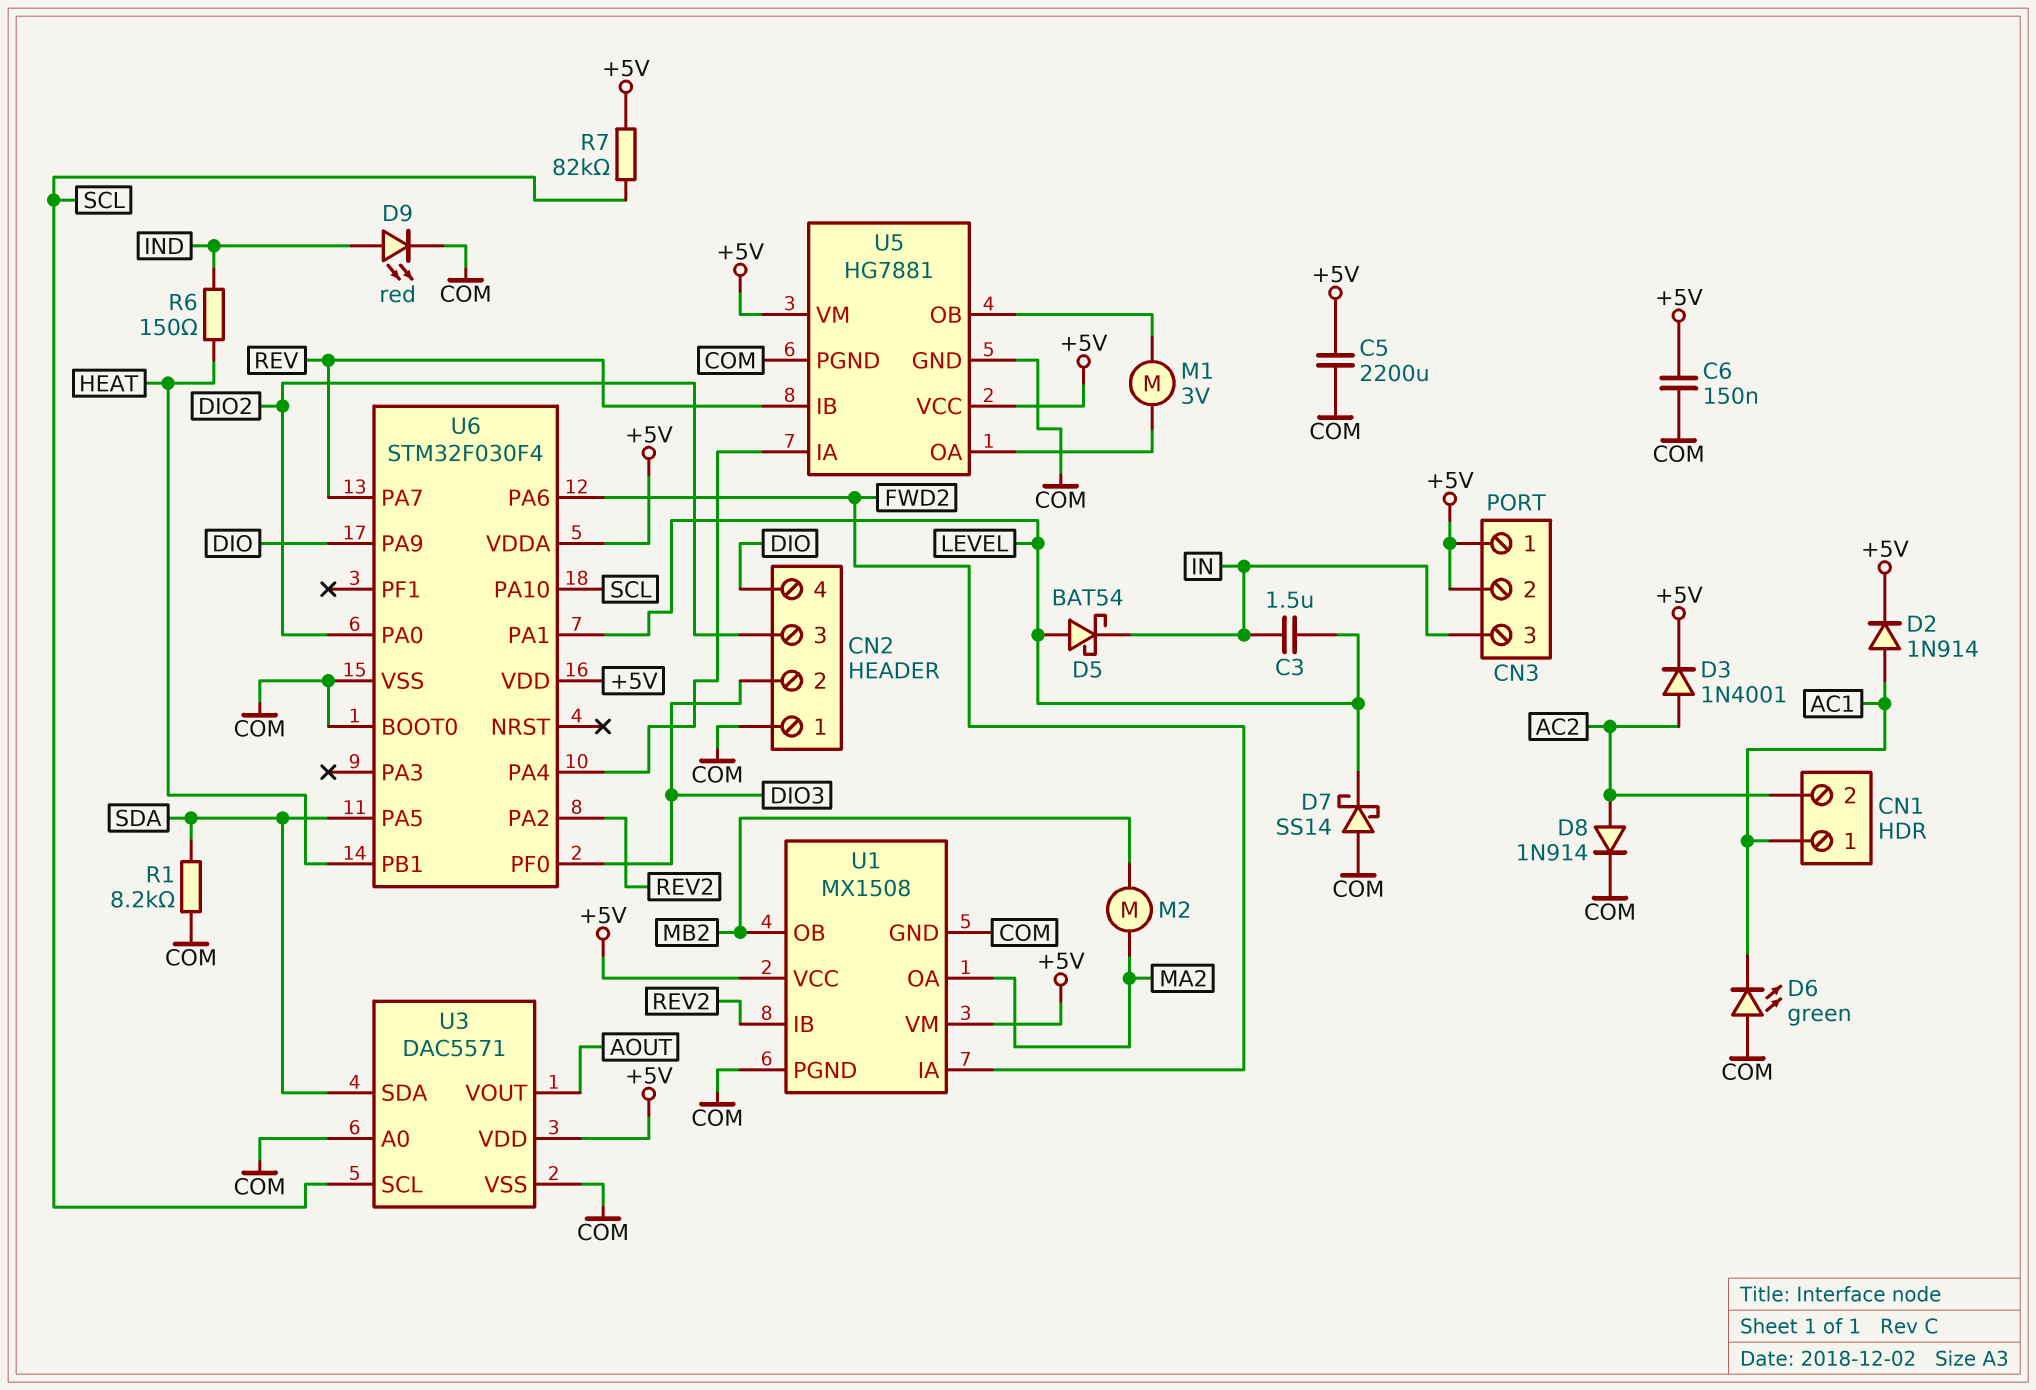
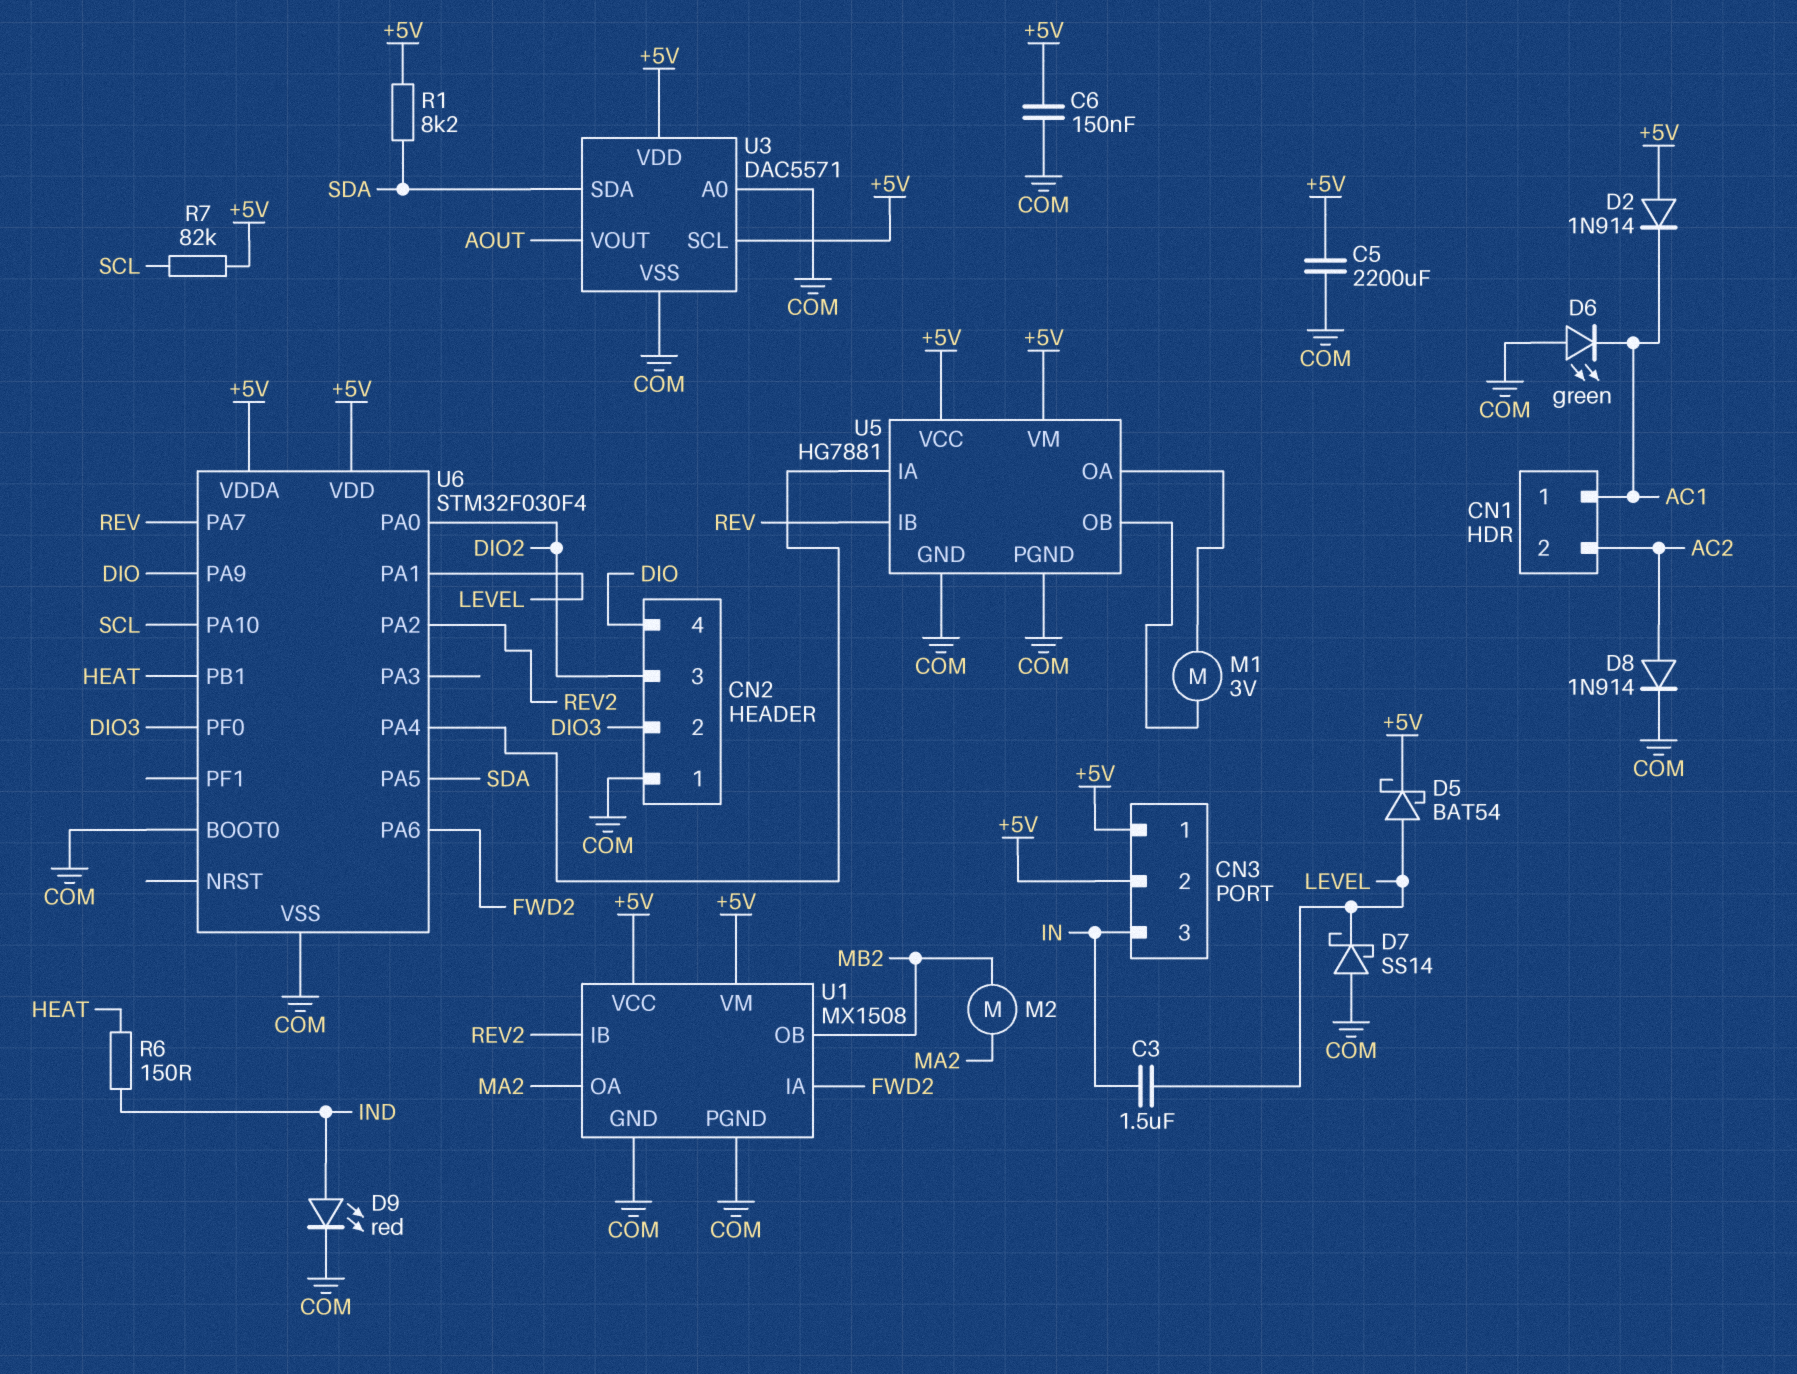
D2: diode 1N914 (A AC1, K +5V) -> diode 1N914 (A +5V, K AC1)
D3: diode 1N4001 (A AC2, K +5V) -> none
D5: schottky BAT54 (A LEVEL, K IN) -> schottky BAT54 (A LEVEL, K +5V)
R1: 8.2k (COM, SDA) -> 8.2k (+5V, SDA)
U3 pin SCL: SCL -> +5V

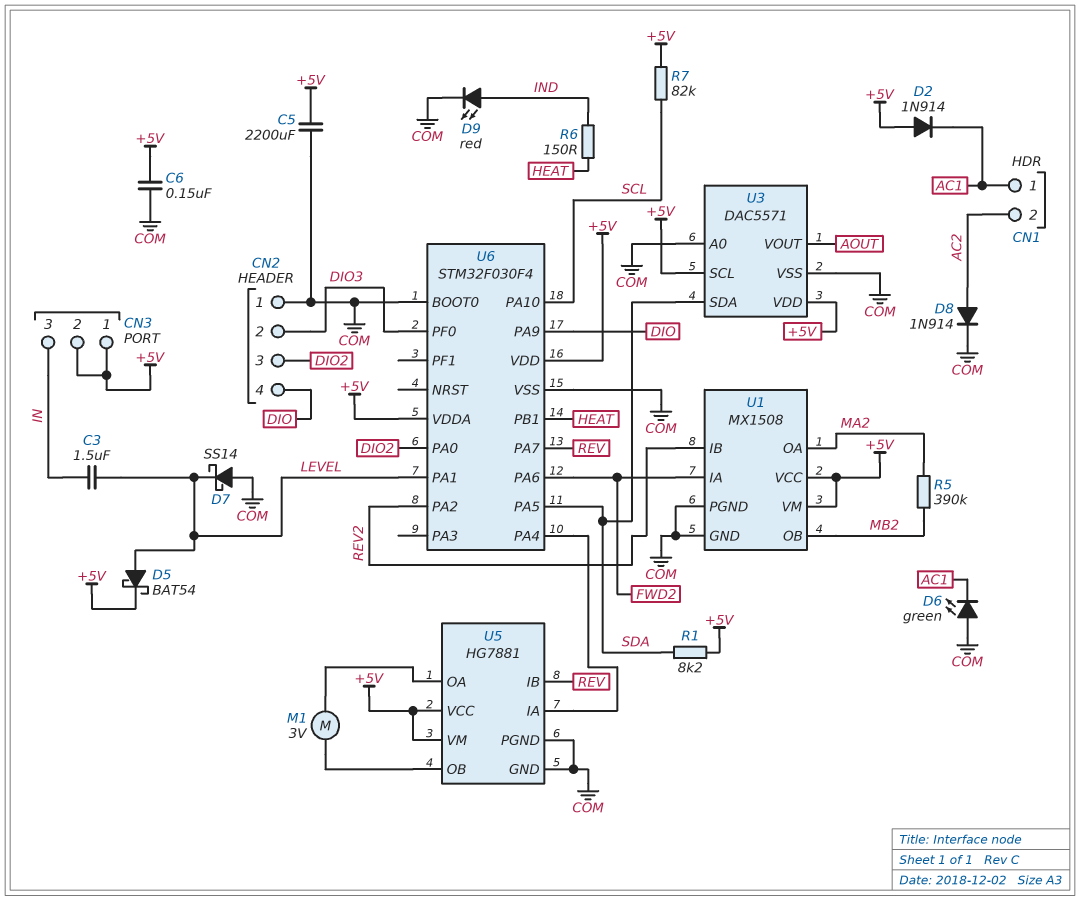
M2: motor (MA2, MB2) -> none
R5: none -> 390k (MA2, MB2)

